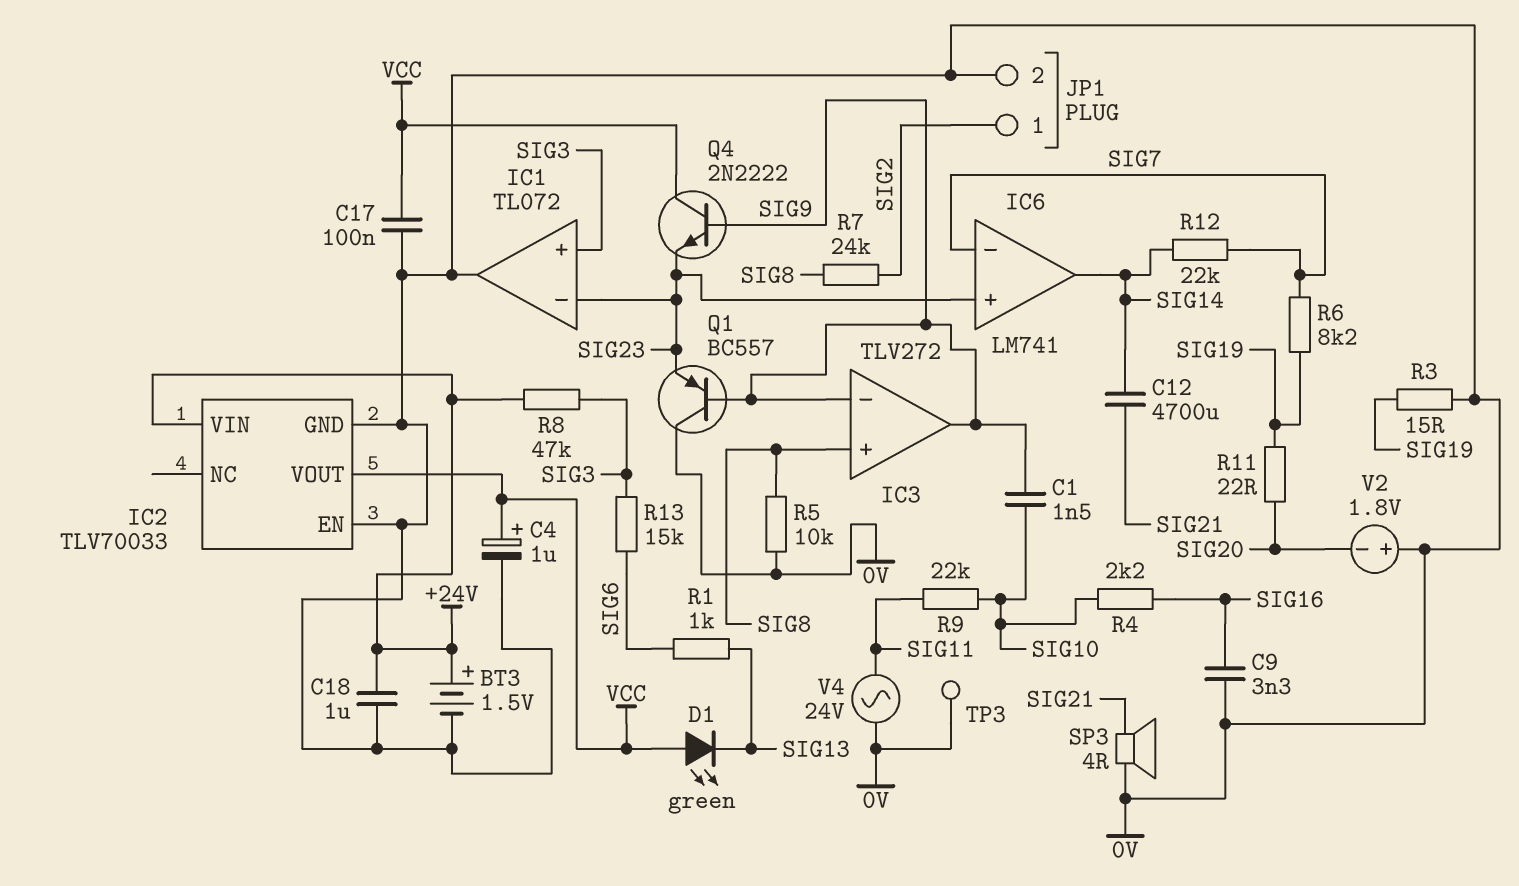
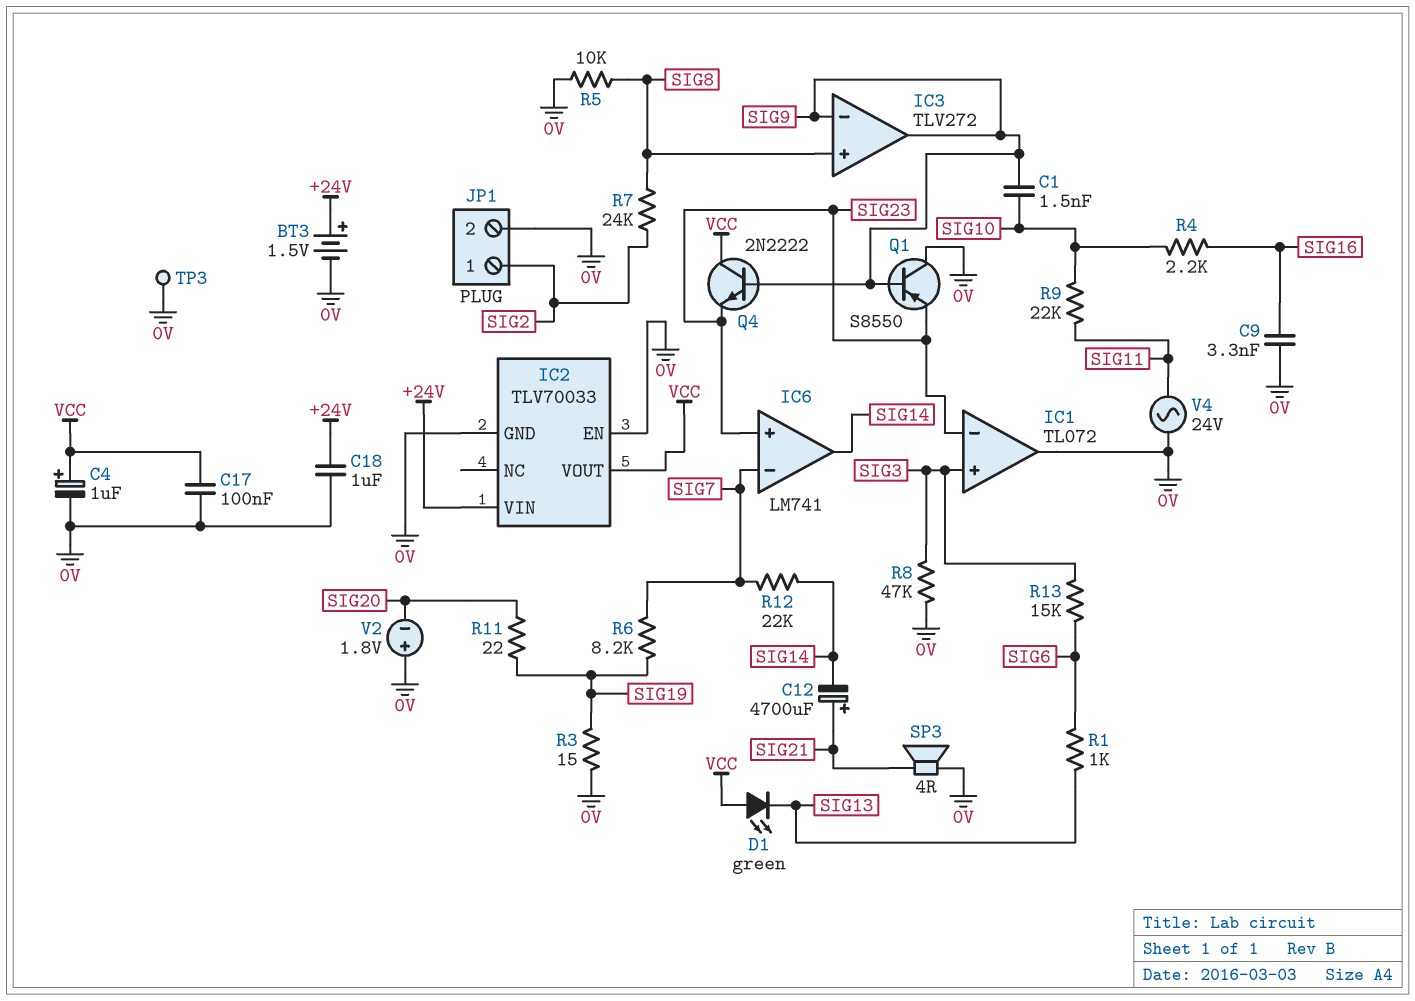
C12: 4700uF (SIG14, SIG21) -> 4700uF (plus SIG21, minus SIG14)
Q1: PNP BC557 (B SIG9, C 0V, E SIG23) -> PNP S8550 (B SIG9, C 0V, E SIG23)
R8: 47k (+24V, SIG3) -> 47k (0V, SIG3)

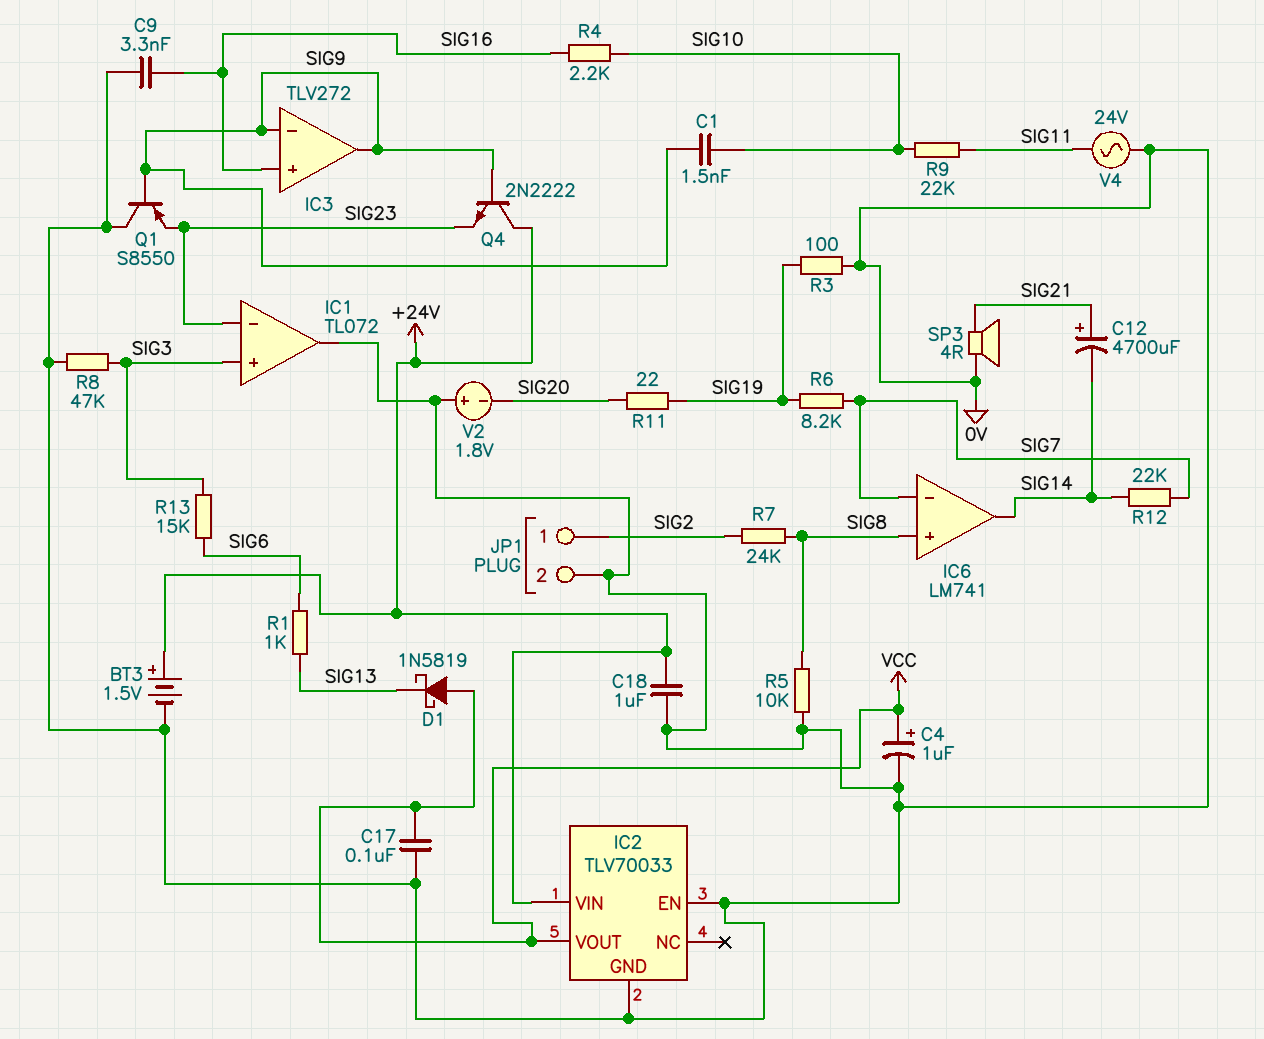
D1: LED green (A VCC, K SIG13) -> schottky 1N5819 (A VCC, K SIG13)
IC3 pin in+: SIG8 -> SIG16
IC6 pin in+: SIG23 -> SIG8
Q4: NPN 2N2222 (B SIG9, C VCC, E SIG23) -> NPN 2N2222 (B SIG9, C +24V, E SIG23)
R3: 15 (0V, SIG19) -> 100 (0V, SIG19)
TP3: test point (0V) -> none

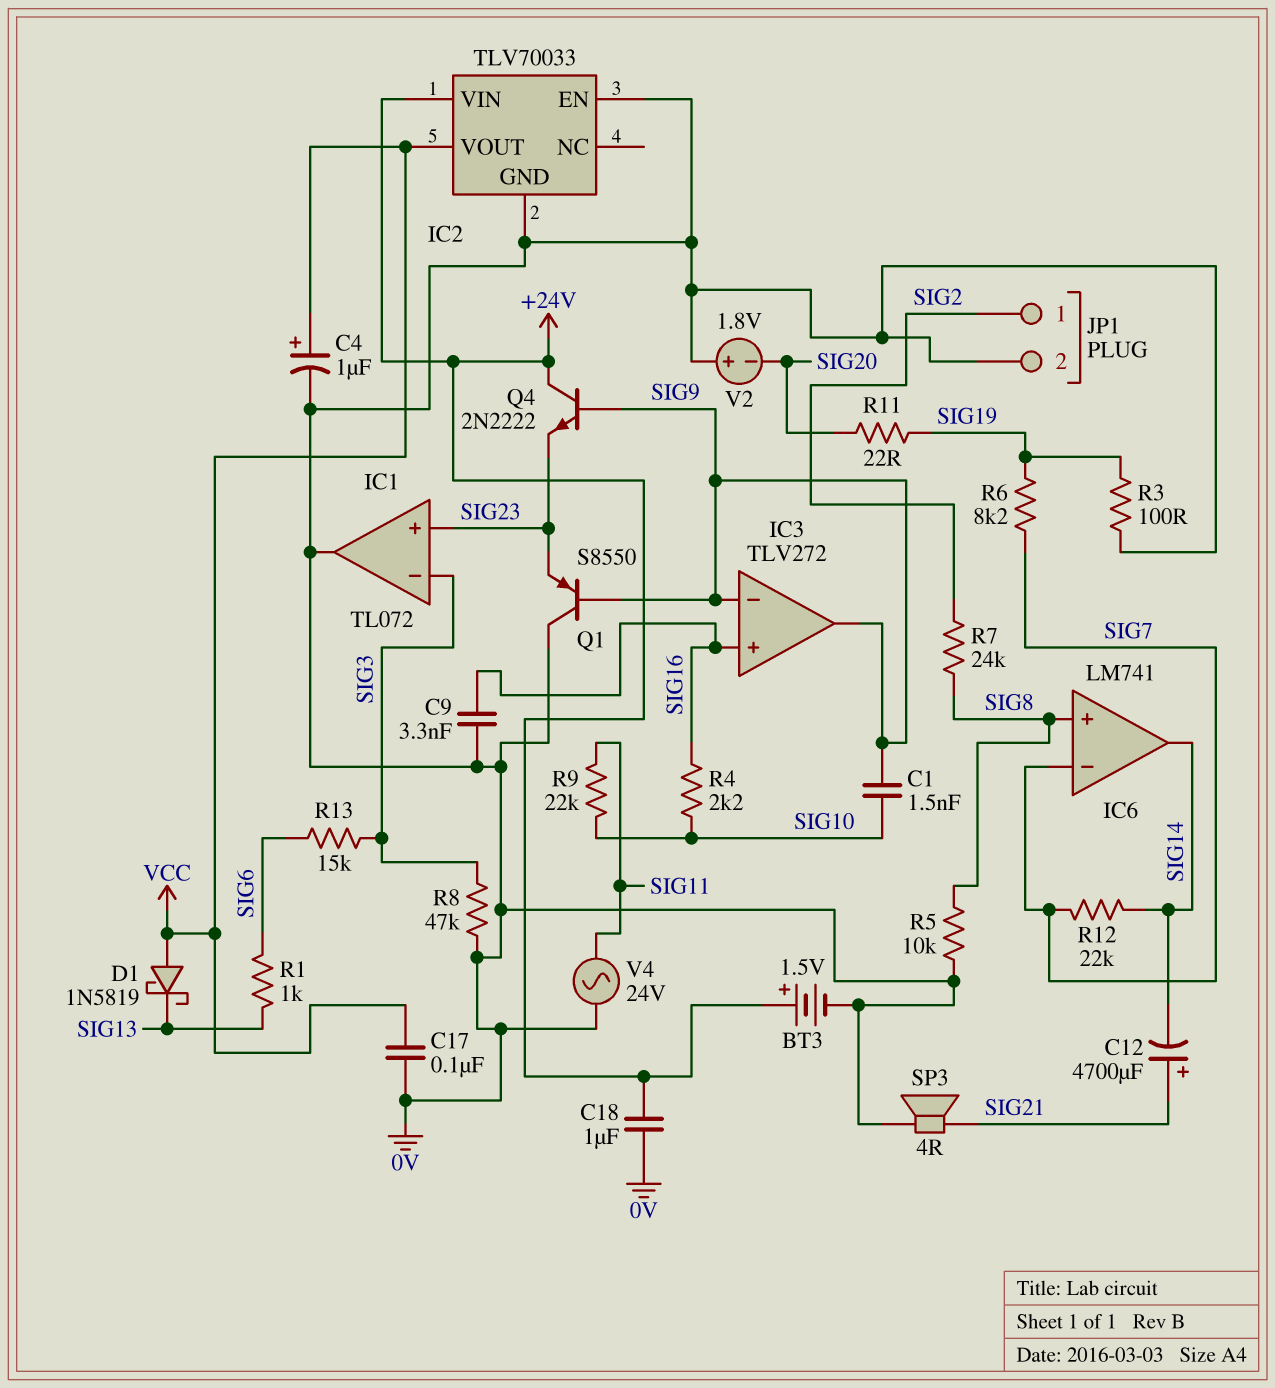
IC1 pin in+: SIG3 -> SIG23
IC1 pin in-: SIG23 -> SIG3

